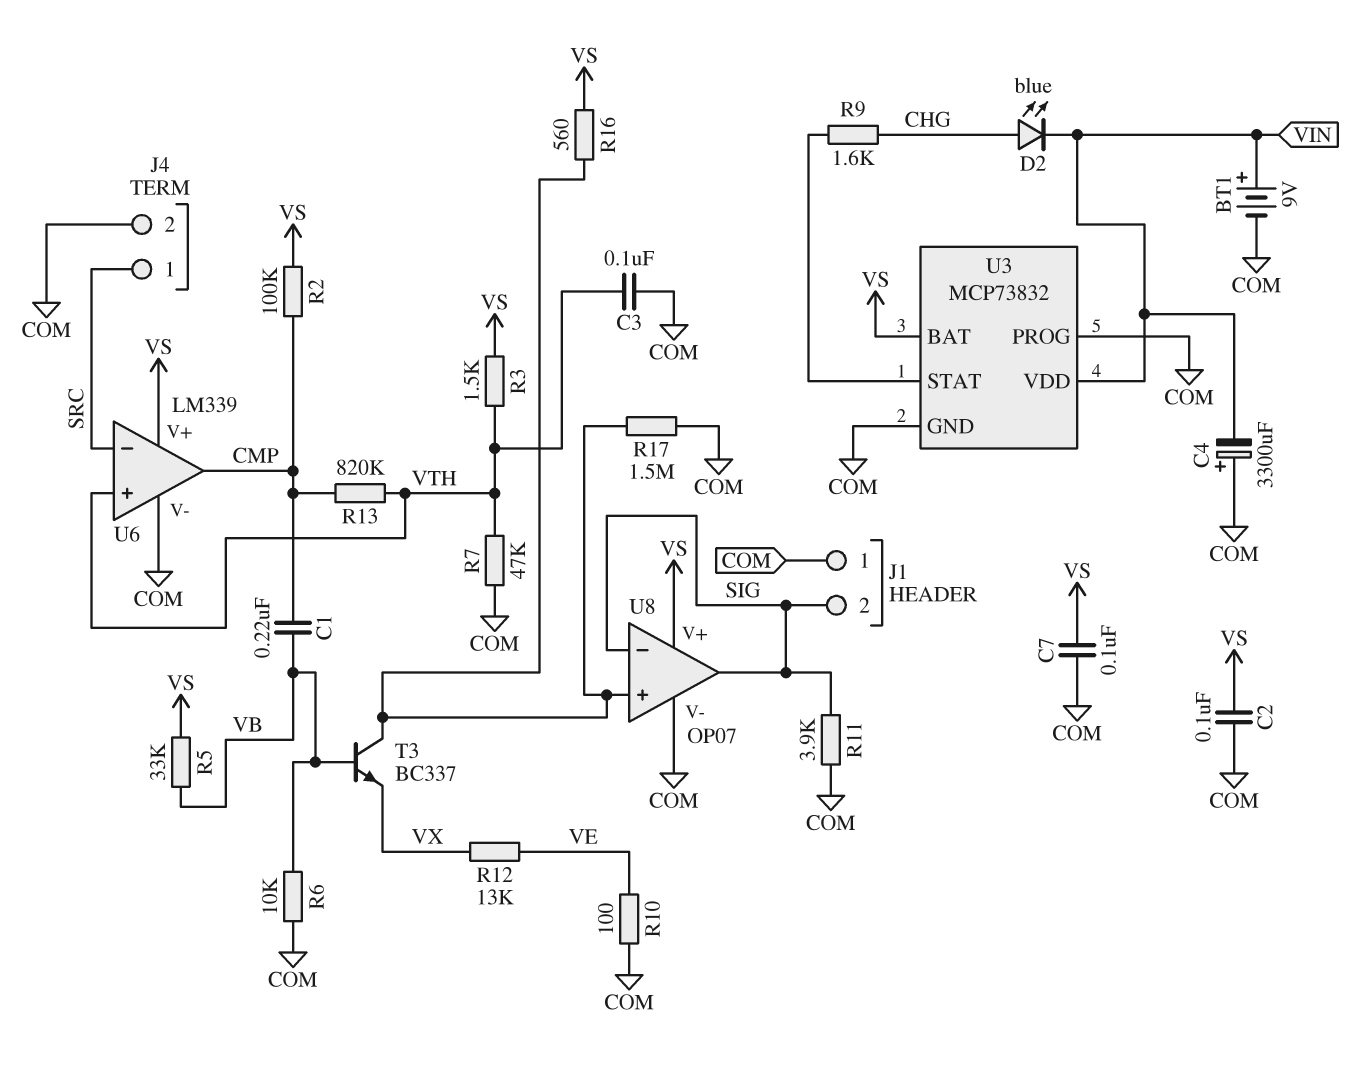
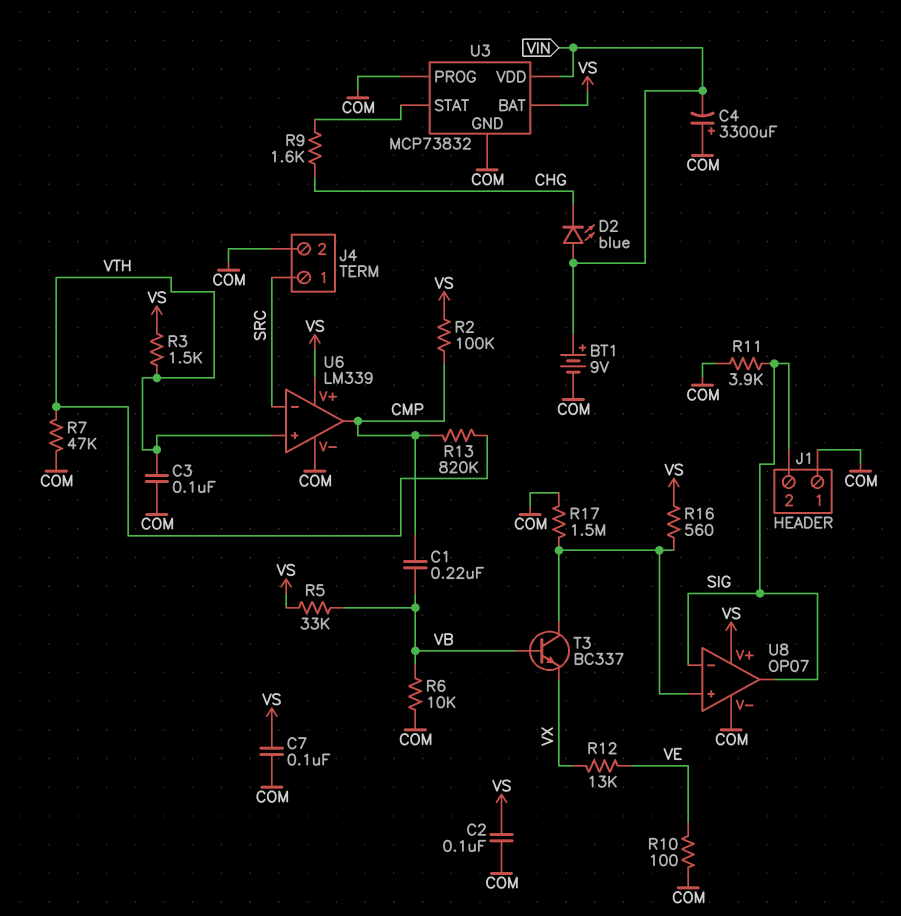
D2: LED blue (A CHG, K VIN) -> LED blue (A VIN, K CHG)

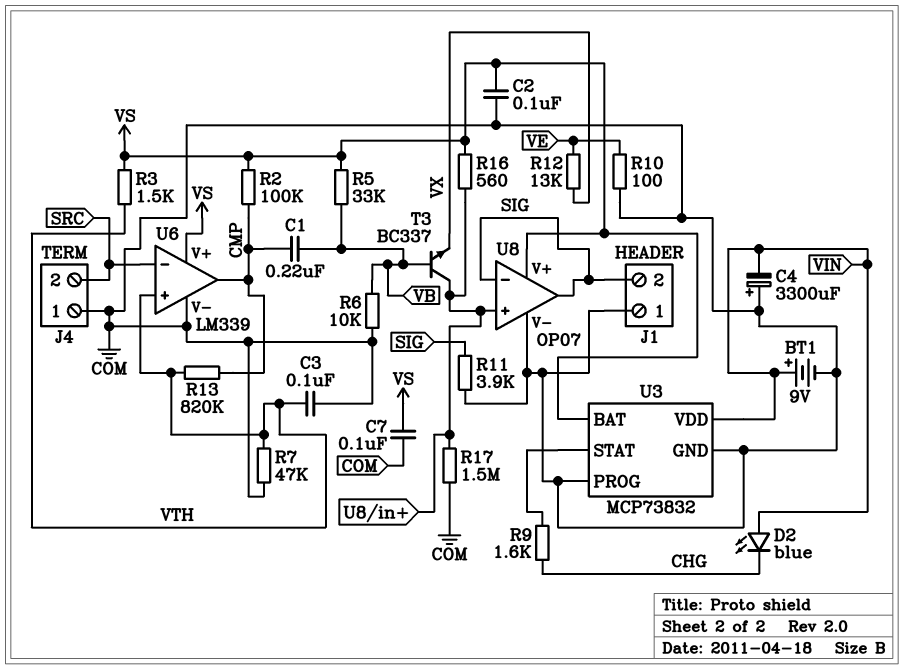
J4 pin 1: SRC -> COM
J4 pin 2: COM -> SRC

